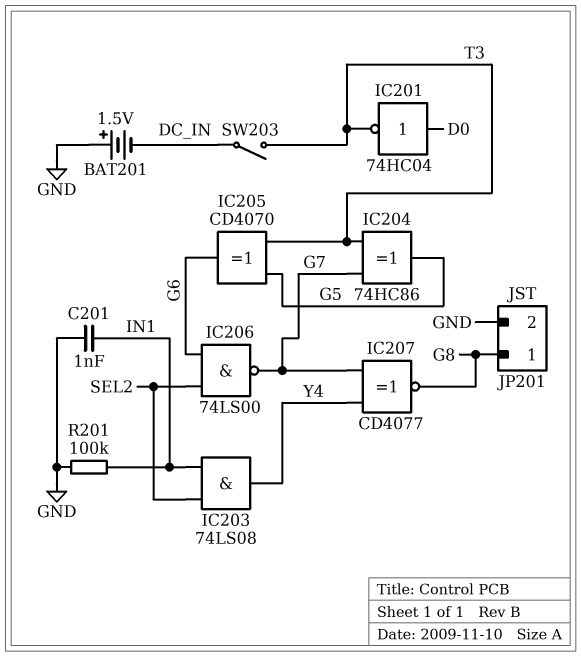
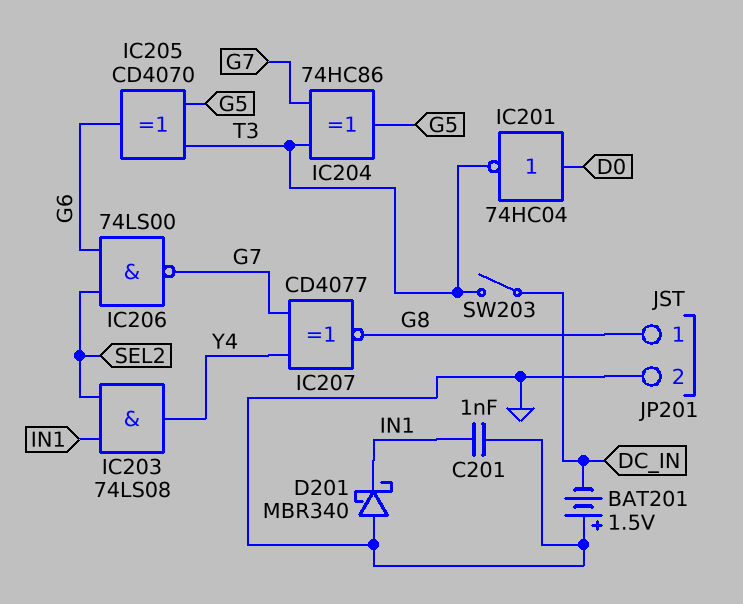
D201: none -> schottky MBR340 (A GND, K IN1)
R201: 100k (GND, IN1) -> none

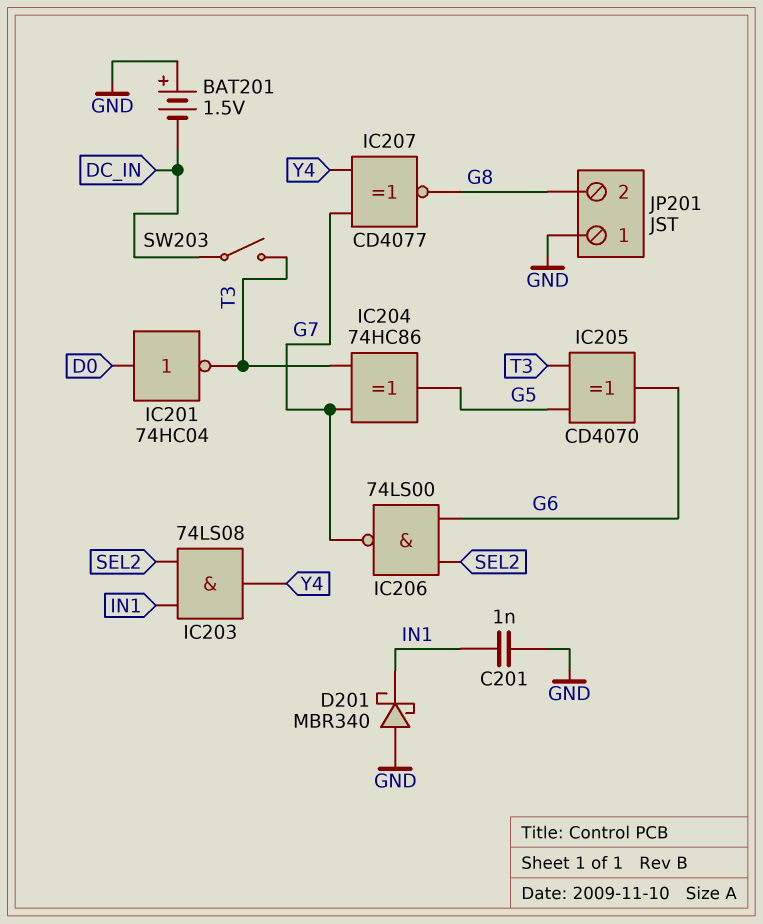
JP201 pin 1: G8 -> GND
JP201 pin 2: GND -> G8

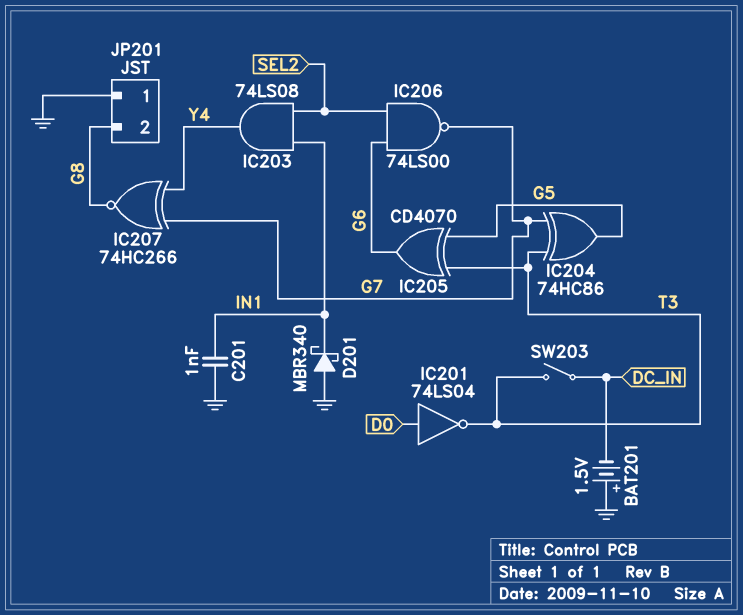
IC201: NOT 74HC04 (in D0, out T3) -> NOT 74LS04 (in D0, out T3)
IC207: XNOR CD4077 (in G7, in Y4, out G8) -> XNOR 74HC266 (in G7, in Y4, out G8)

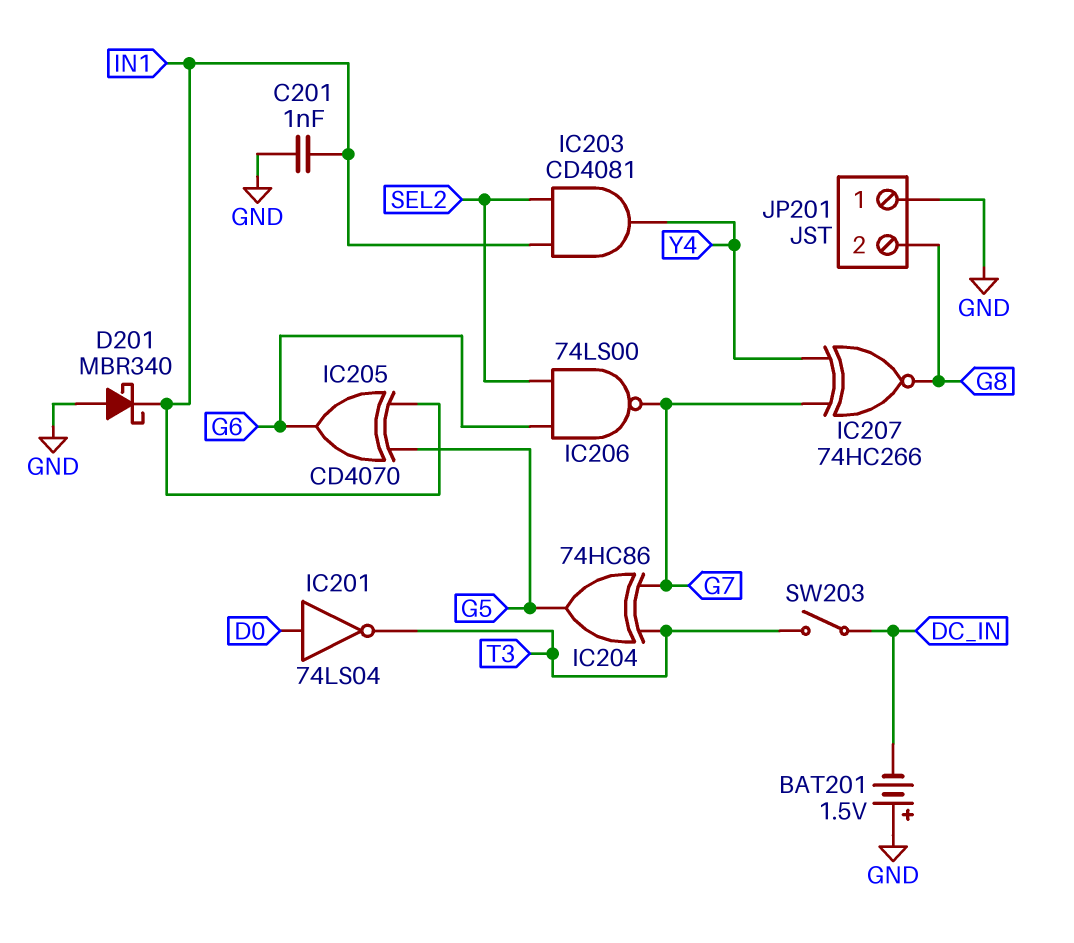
IC203: AND 74LS08 (in IN1, in SEL2, out Y4) -> AND CD4081 (in IN1, in SEL2, out Y4)
IC205: XOR CD4070 (in G5, in T3, out G6) -> XOR CD4070 (in G5, in IN1, out G6)

